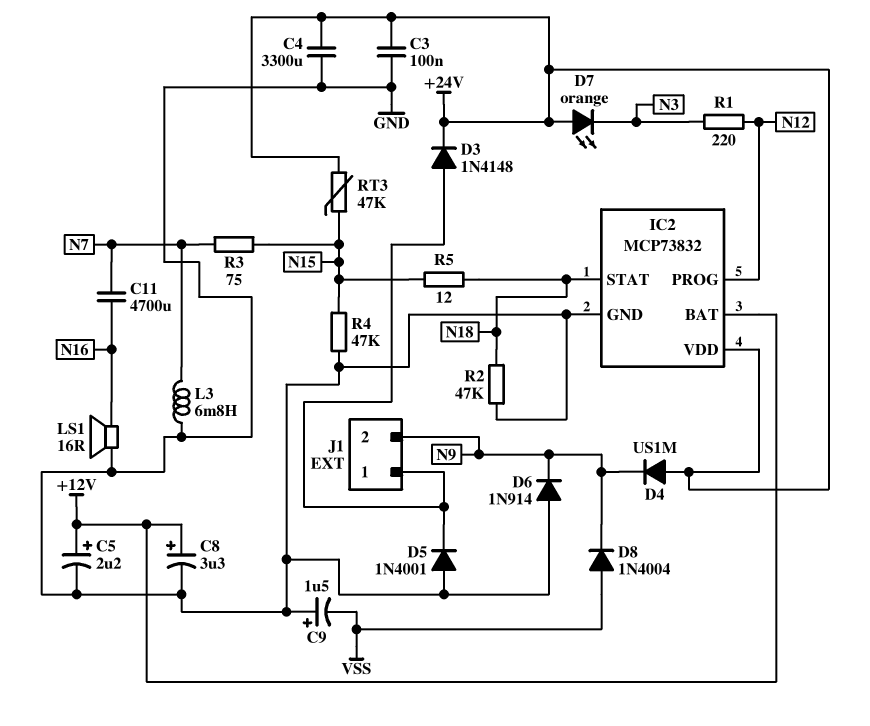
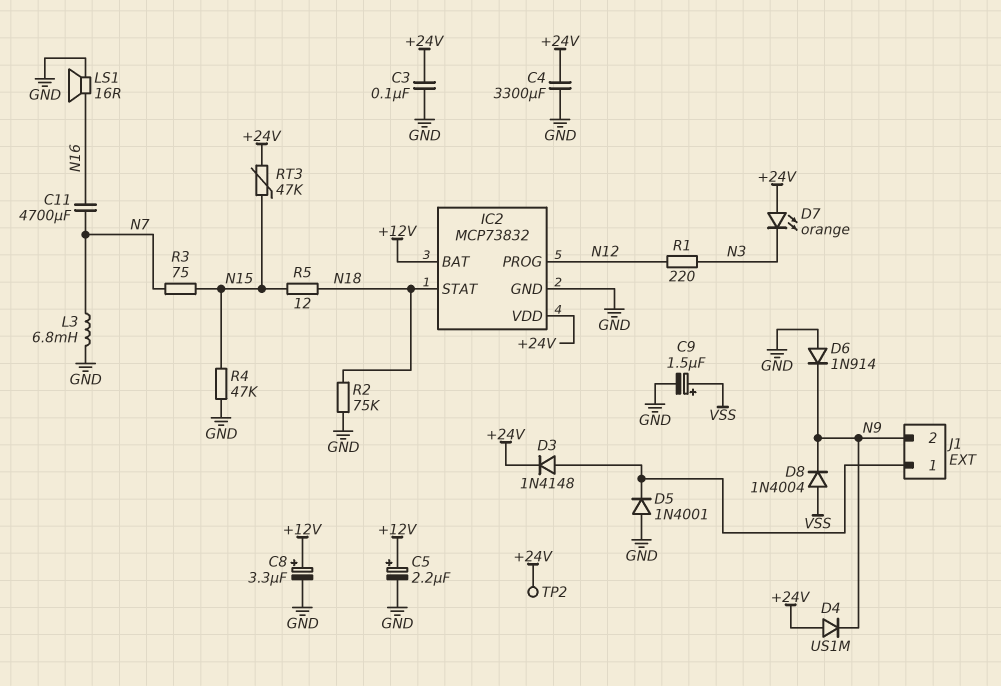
C9: 1.5uF (plus GND, minus VSS) -> 1.5uF (plus VSS, minus GND)
R2: 47k (GND, N18) -> 75k (GND, N18)
TP2: none -> test point (+24V)

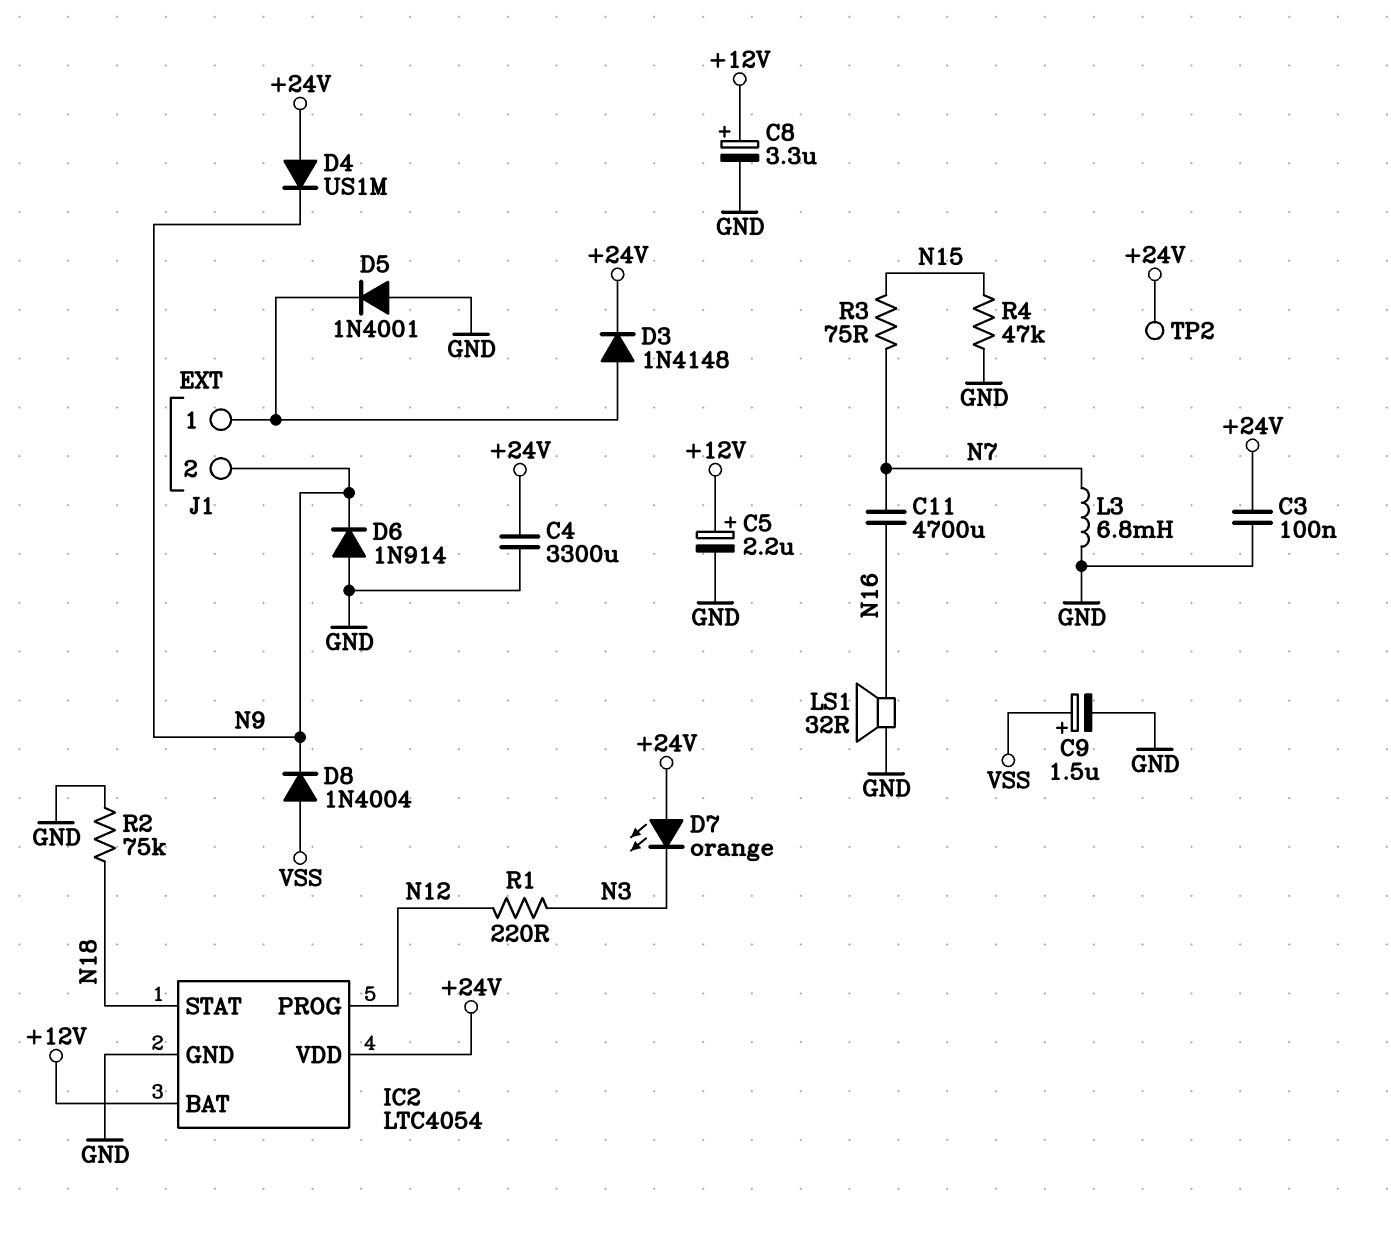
IC2: MCP73832 -> LTC4054
LS1: speaker 16R (GND, N16) -> speaker 32R (GND, N16)
R5: 12 (N15, N18) -> none
RT3: 47k (+24V, N15) -> none

